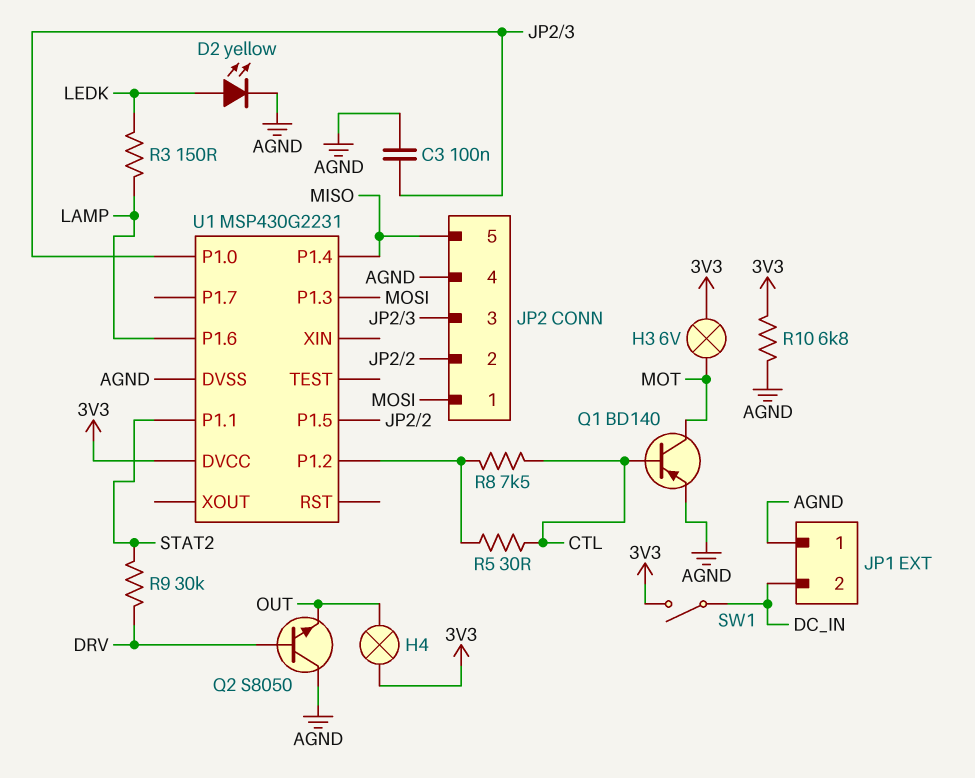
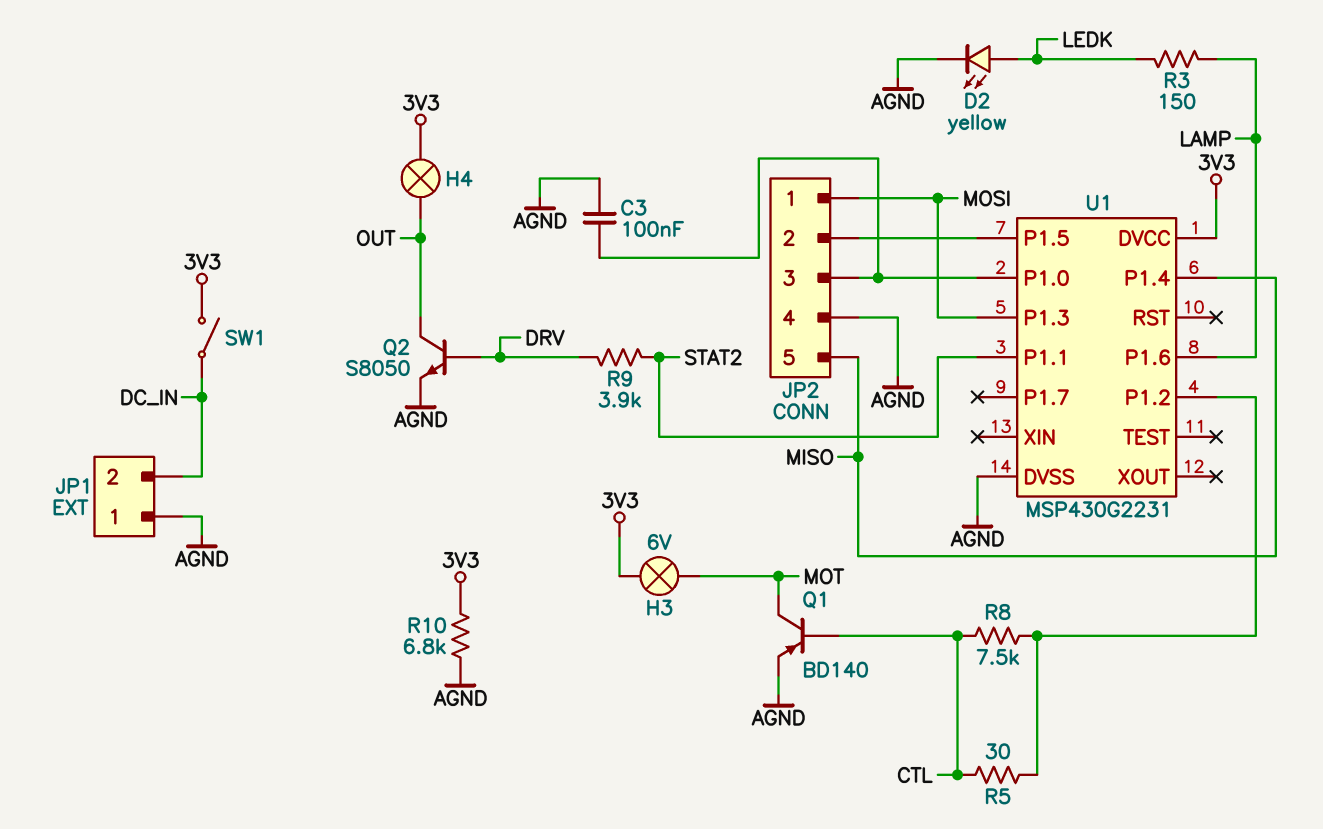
Q2: NPN S8050 (B DRV, C AGND, E OUT) -> NPN S8050 (B DRV, C OUT, E AGND)
R9: 30k (DRV, STAT2) -> 3.9k (DRV, STAT2)

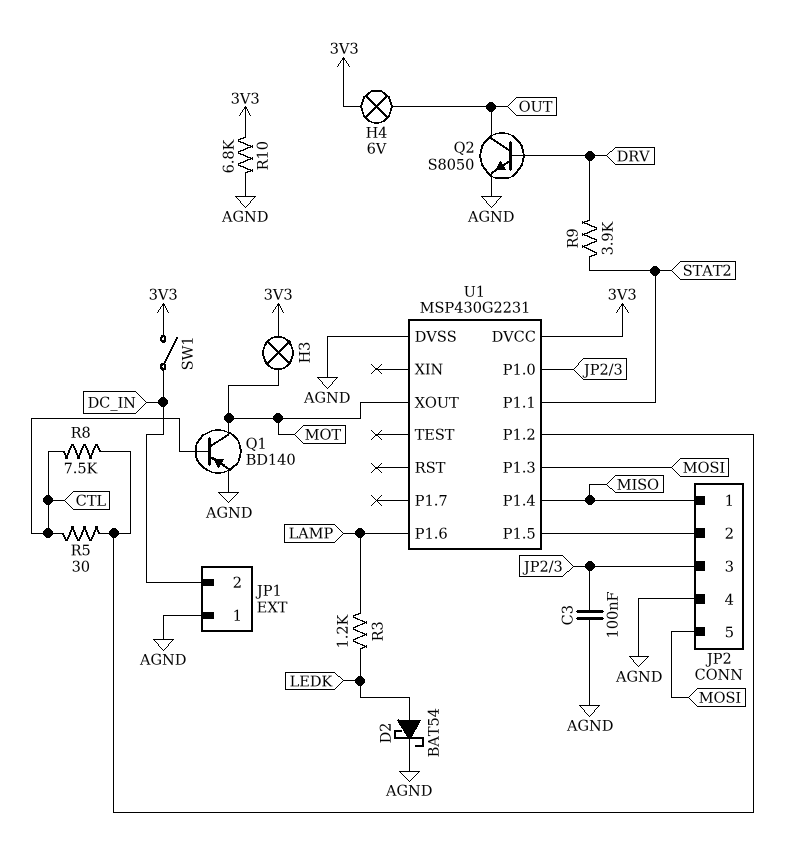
D2: LED yellow (A LEDK, K AGND) -> schottky BAT54 (A LEDK, K AGND)
H3: lamp 6V (3V3, MOT) -> lamp (3V3, MOT)
H4: lamp (3V3, OUT) -> lamp 6V (3V3, OUT)
JP2 pin 1: MOSI -> MISO
JP2 pin 5: MISO -> MOSI
R3: 150 (LAMP, LEDK) -> 1.2k (LAMP, LEDK)
U1 pin XOUT: none -> MOT

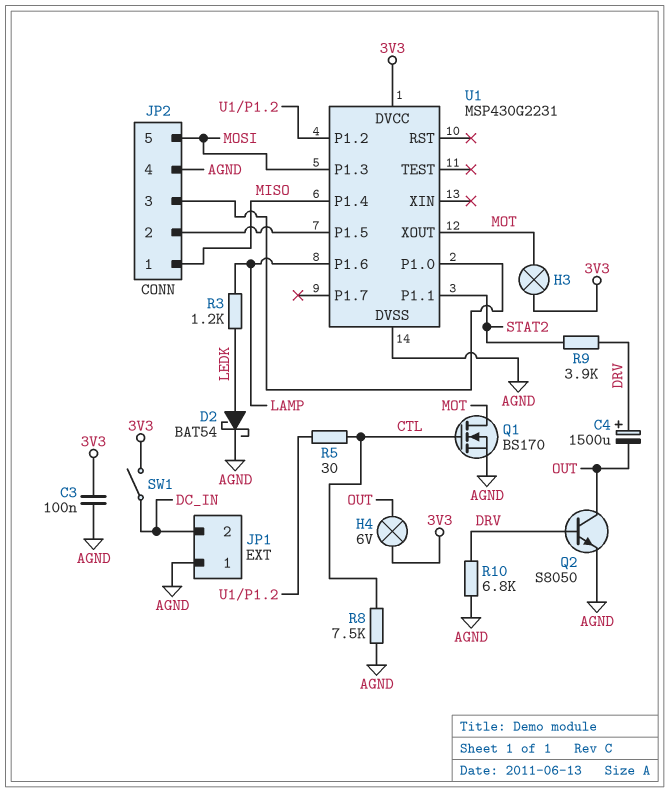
C3: 100nF (AGND, JP2/3) -> 100nF (3V3, AGND)
C4: none -> 1500uF (plus DRV, minus OUT)
Q1: PNP BD140 (B CTL, C MOT, E AGND) -> NMOS BS170 (G CTL, D MOT, S AGND)
R8: 7.5k (CTL, U1/P1.2) -> 7.5k (AGND, CTL)
R10: 6.8k (3V3, AGND) -> 6.8k (AGND, DRV)

